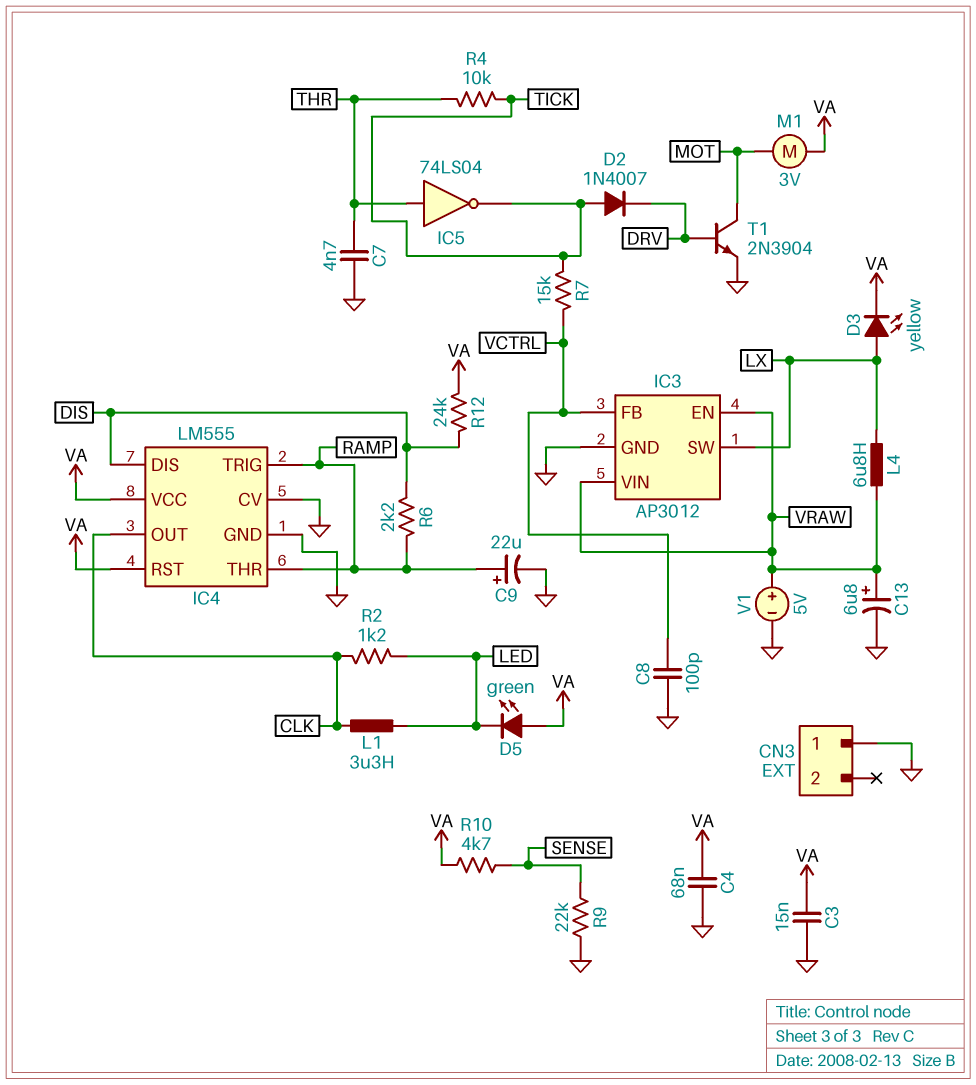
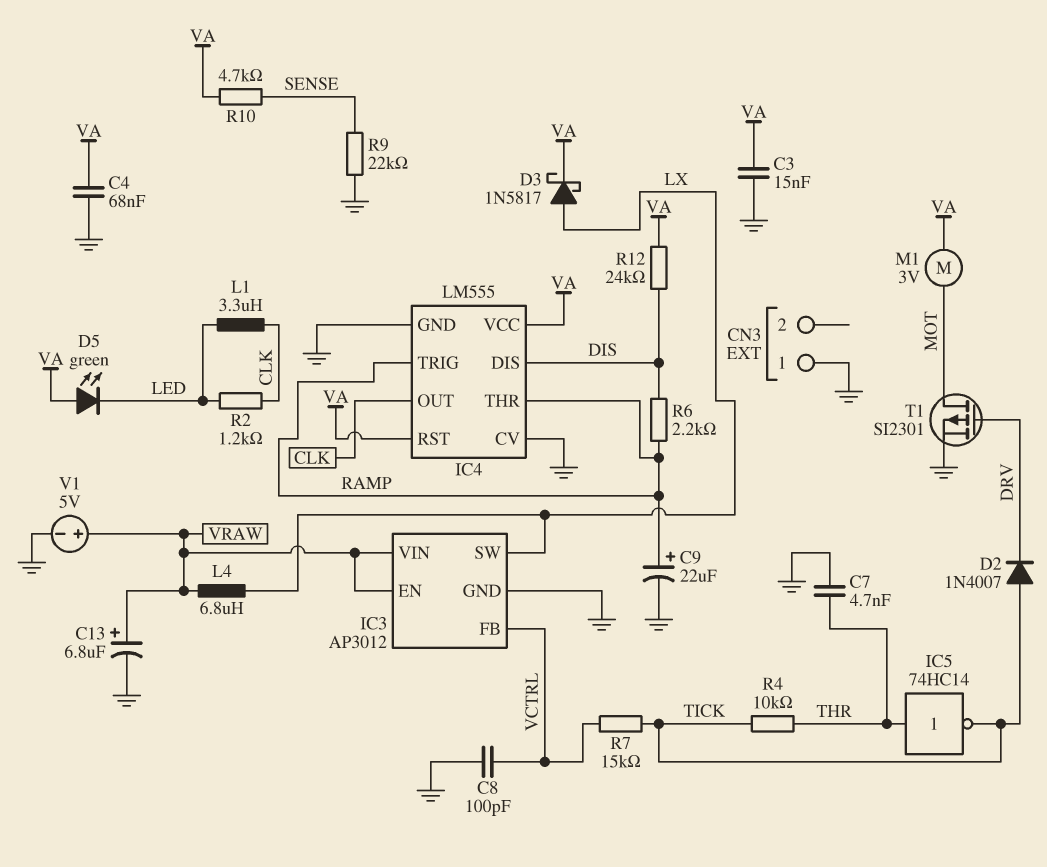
D3: LED yellow (A LX, K VA) -> schottky 1N5817 (A LX, K VA)
IC5: NOT 74LS04 (in THR, out TICK) -> NOT 74HC14 (in THR, out TICK)
T1: NPN 2N3904 (B DRV, C MOT, E GND) -> PMOS SI2301 (G DRV, D MOT, S GND)

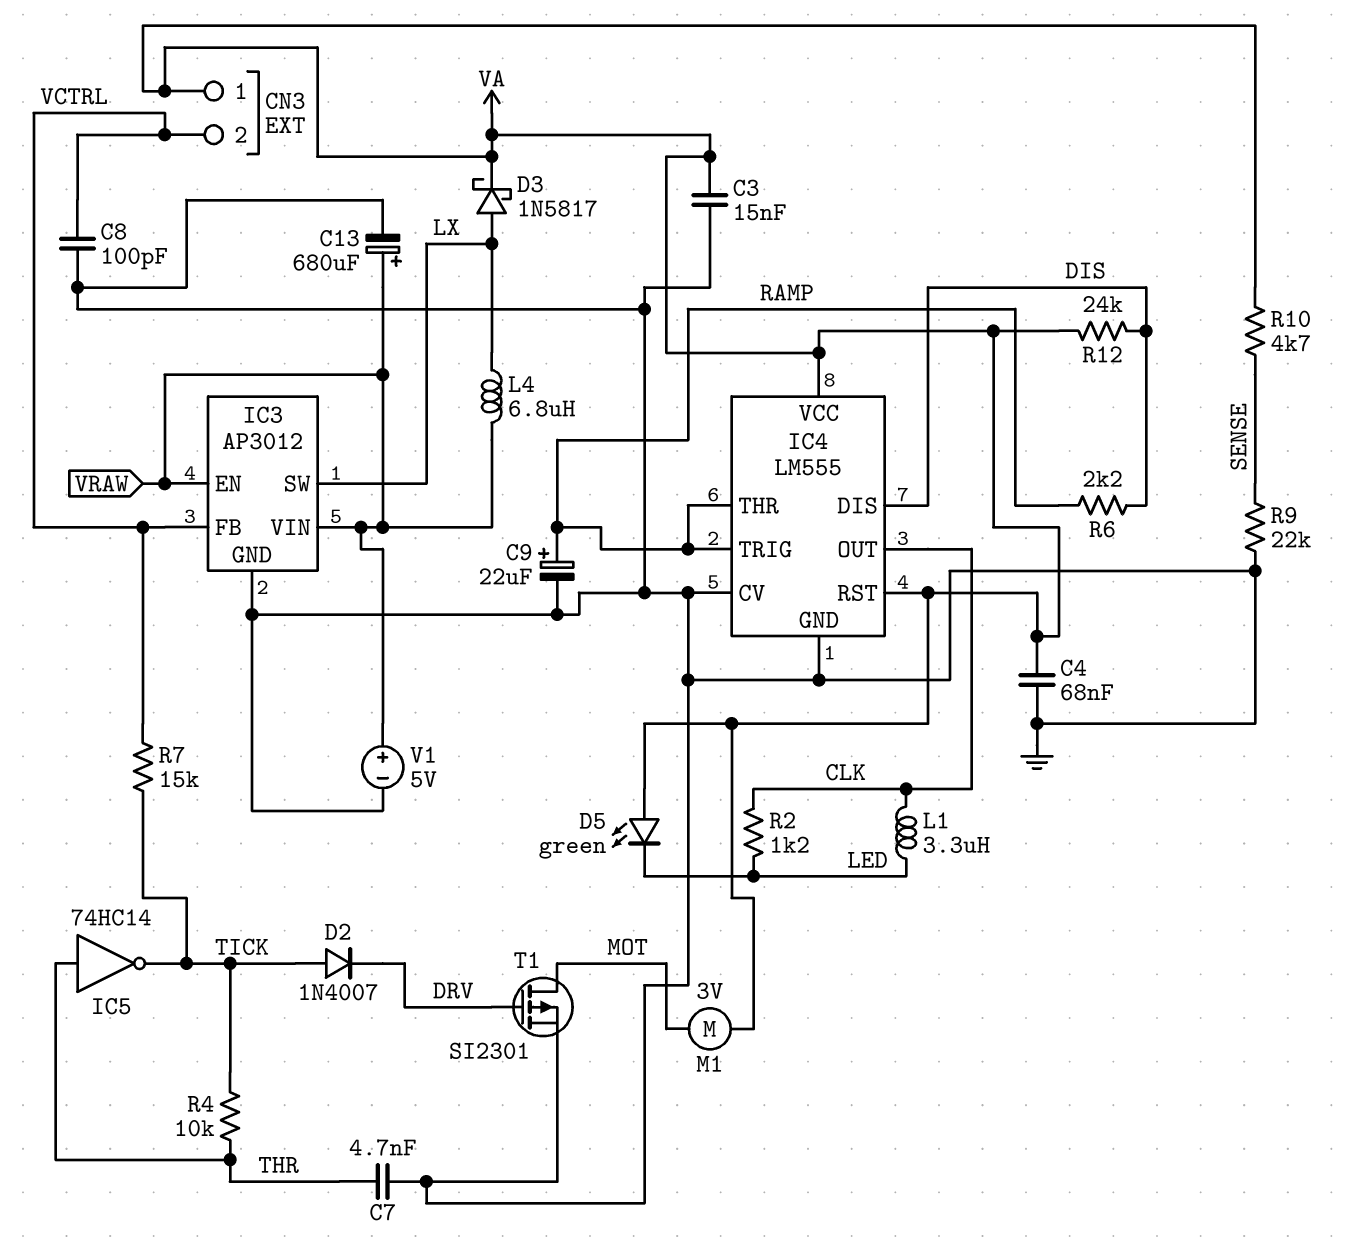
C13: 6.8uF (plus VRAW, minus GND) -> 680uF (plus VRAW, minus GND)
CN3 pin 1: GND -> VA
CN3 pin 2: none -> VCTRL

